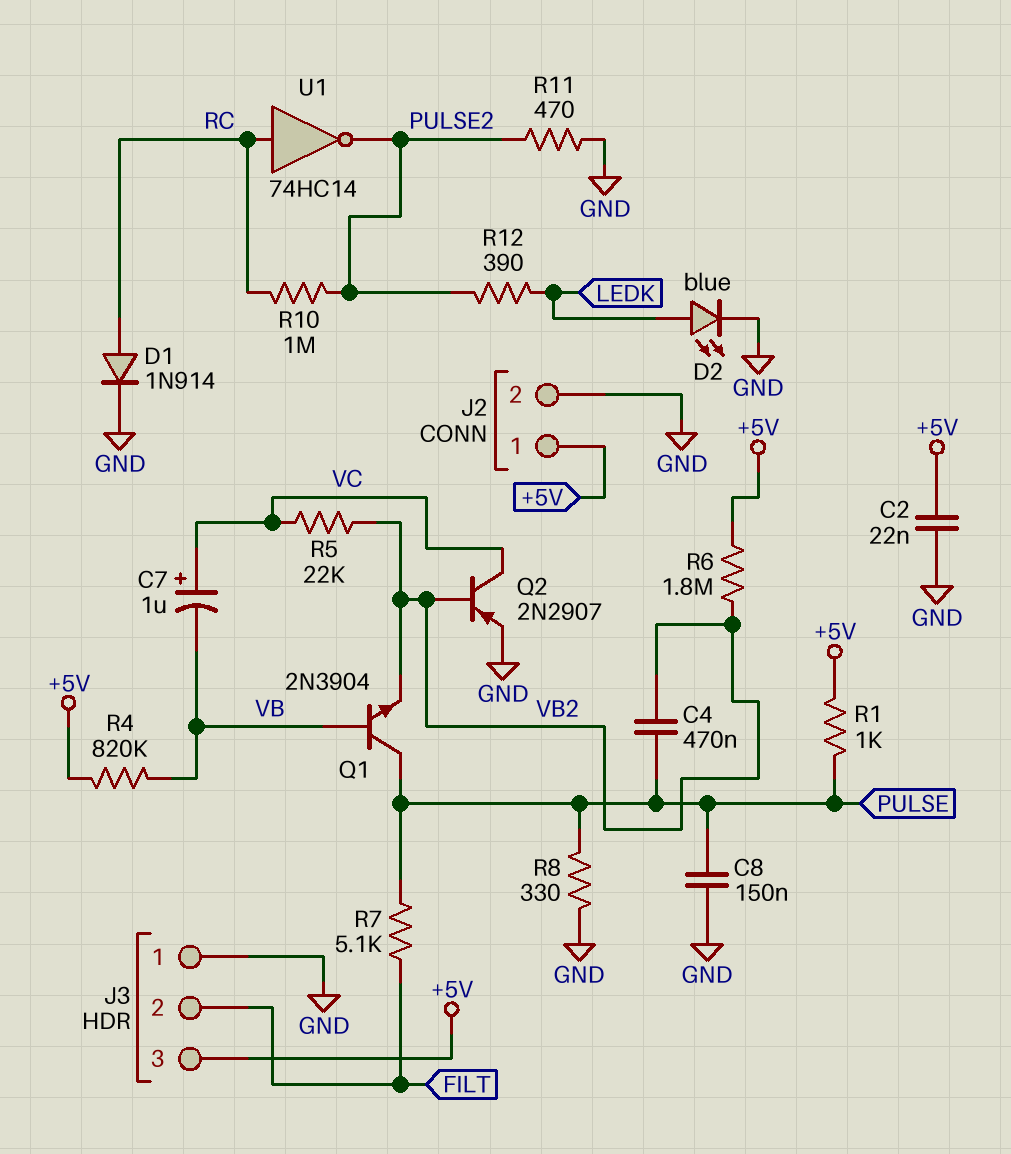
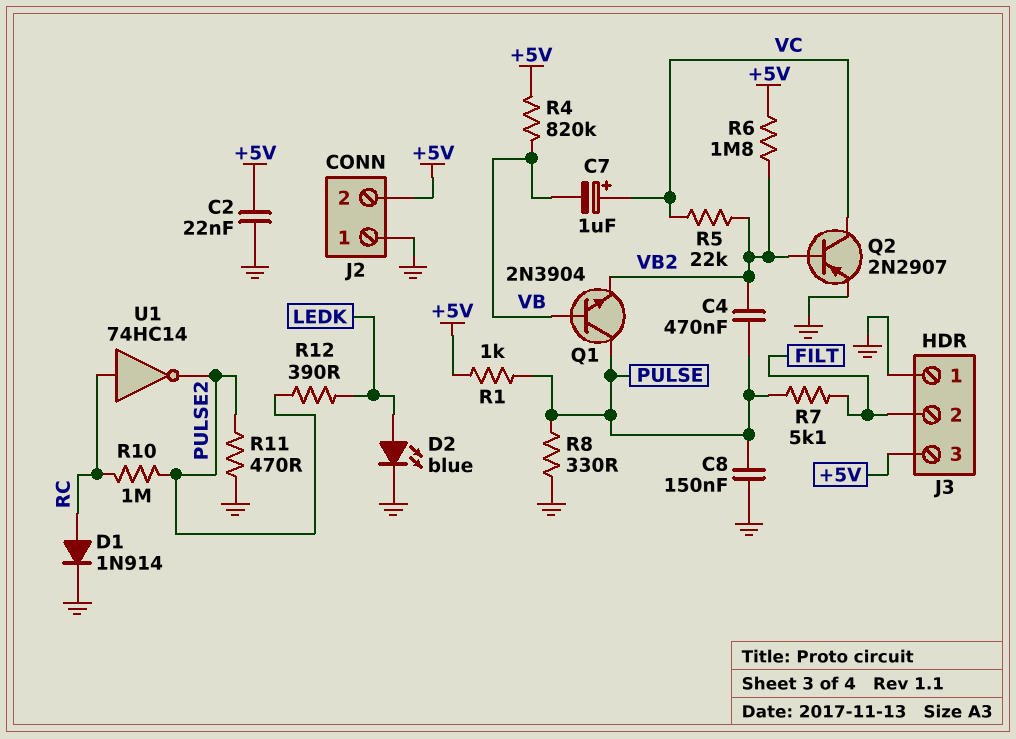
J2 pin 1: +5V -> GND
J2 pin 2: GND -> +5V

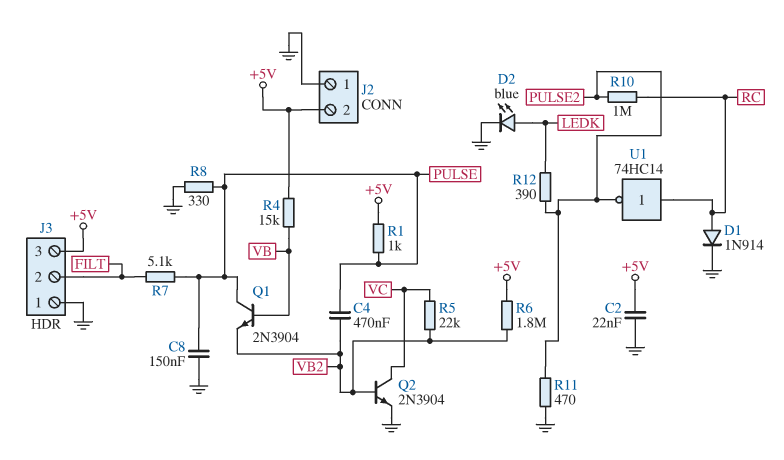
C7: 1uF (plus VC, minus VB) -> none
Q2: PNP 2N2907 (B VB2, C VC, E GND) -> NPN 2N3904 (B VB2, C VC, E GND)
R4: 820k (+5V, VB) -> 15k (+5V, VB)

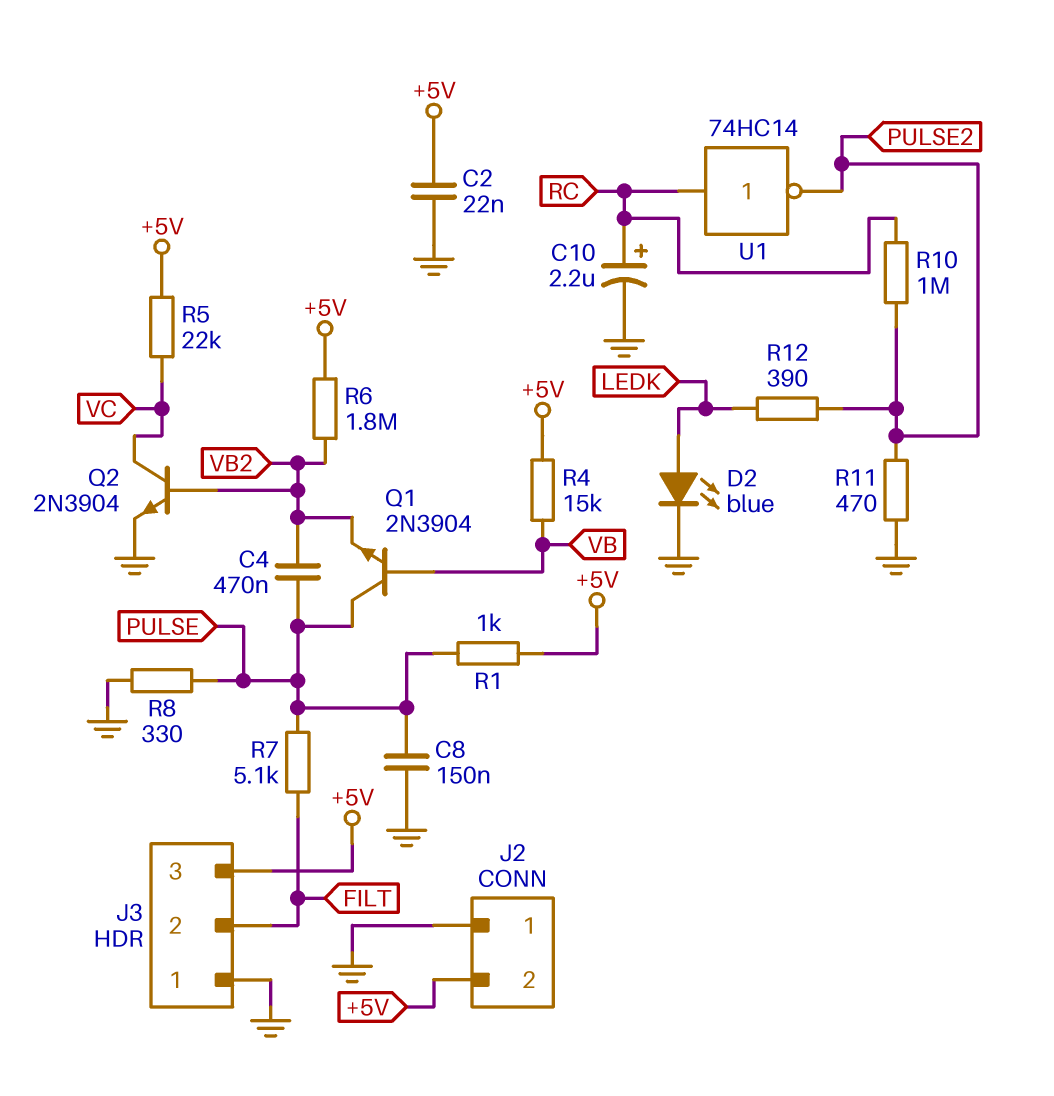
C10: none -> 2.2uF (plus RC, minus GND)
D1: diode 1N914 (A RC, K GND) -> none
R5: 22k (VB2, VC) -> 22k (+5V, VC)

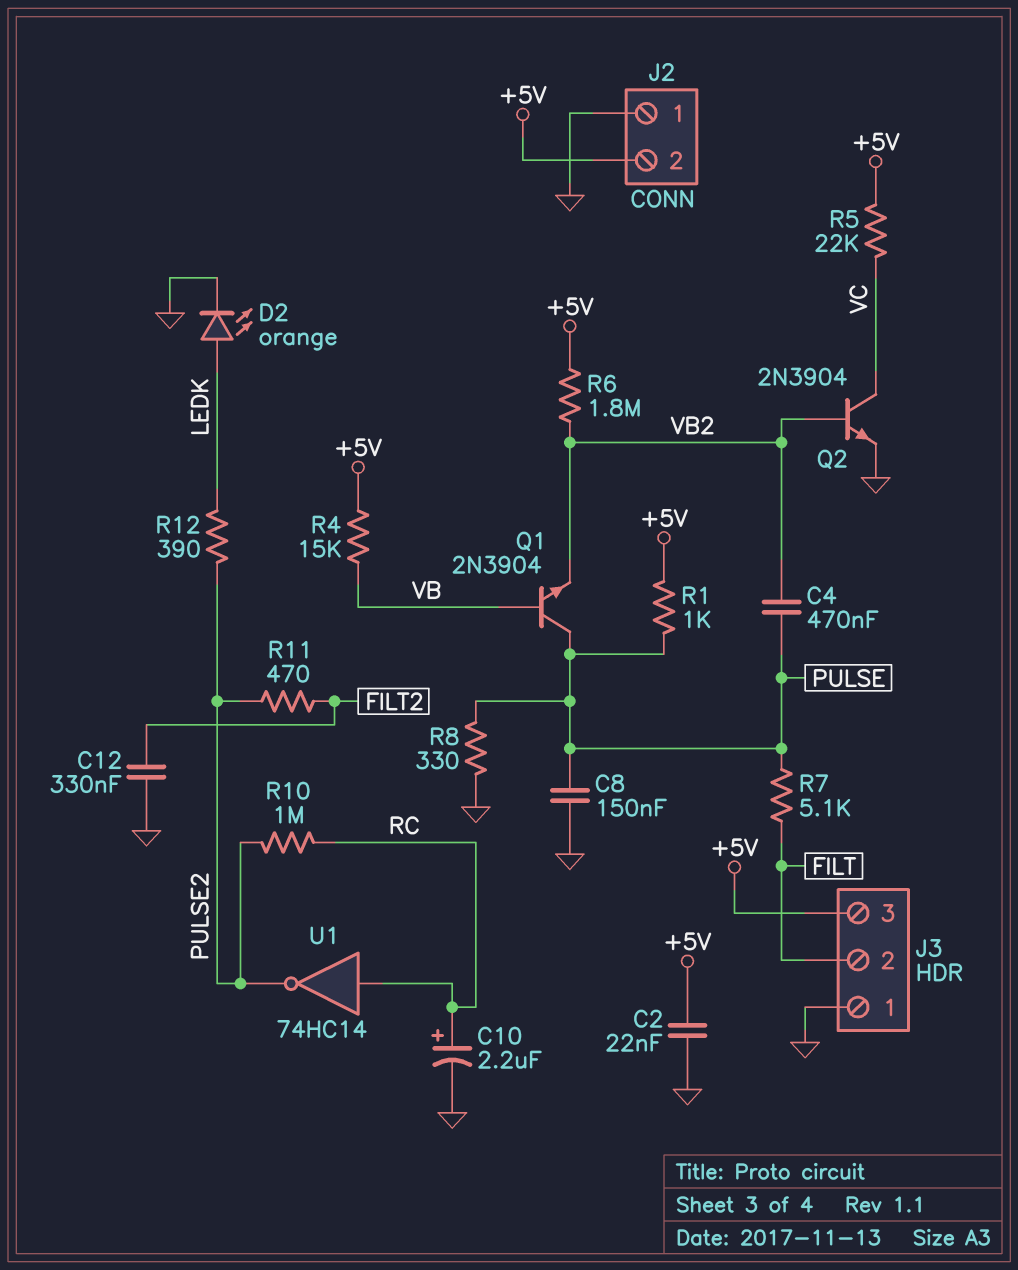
C12: none -> 330nF (FILT2, GND)
D2: LED blue (A LEDK, K GND) -> LED orange (A LEDK, K GND)
R11: 470 (GND, PULSE2) -> 470 (FILT2, PULSE2)

